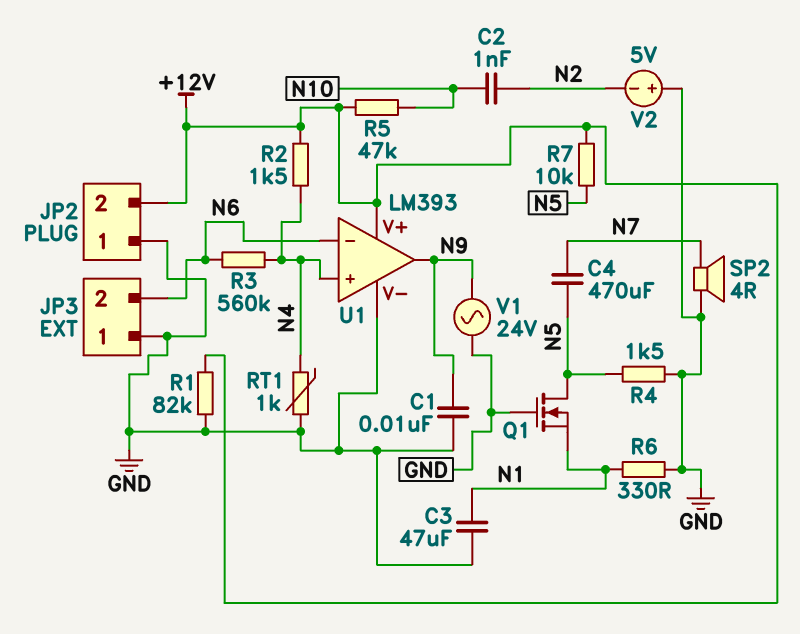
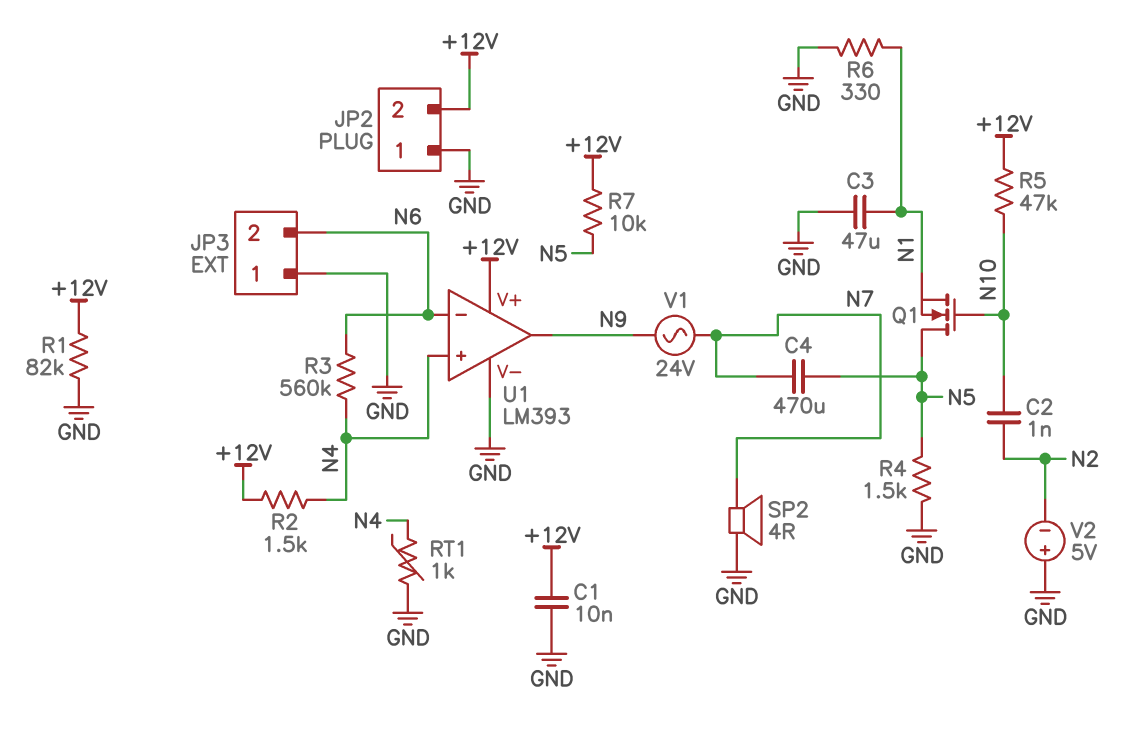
C1: 10nF (GND, N9) -> 10nF (+12V, GND)
Q1: NMOS (G GND, D N5, S N1) -> NMOS (G N10, D N5, S N1)
V1: AC 24V (GND, N9) -> AC 24V (N7, N9)

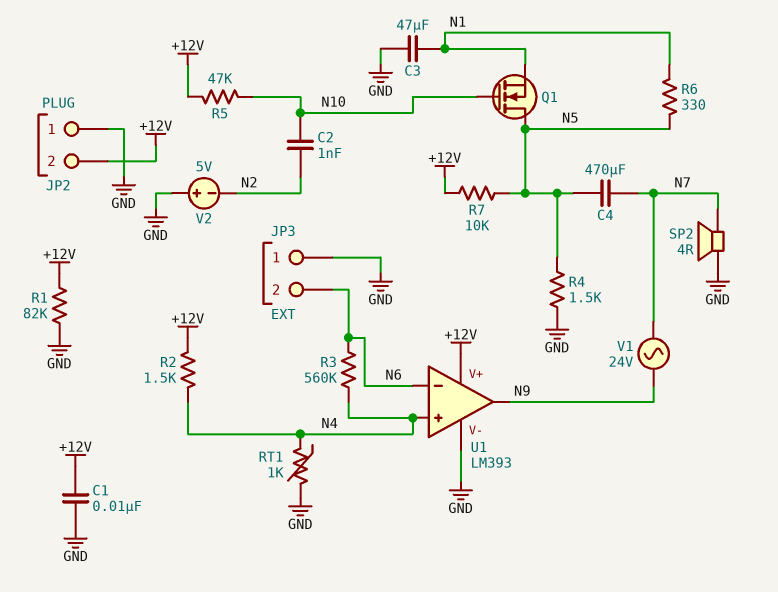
R6: 330 (GND, N1) -> 330 (N1, N5)

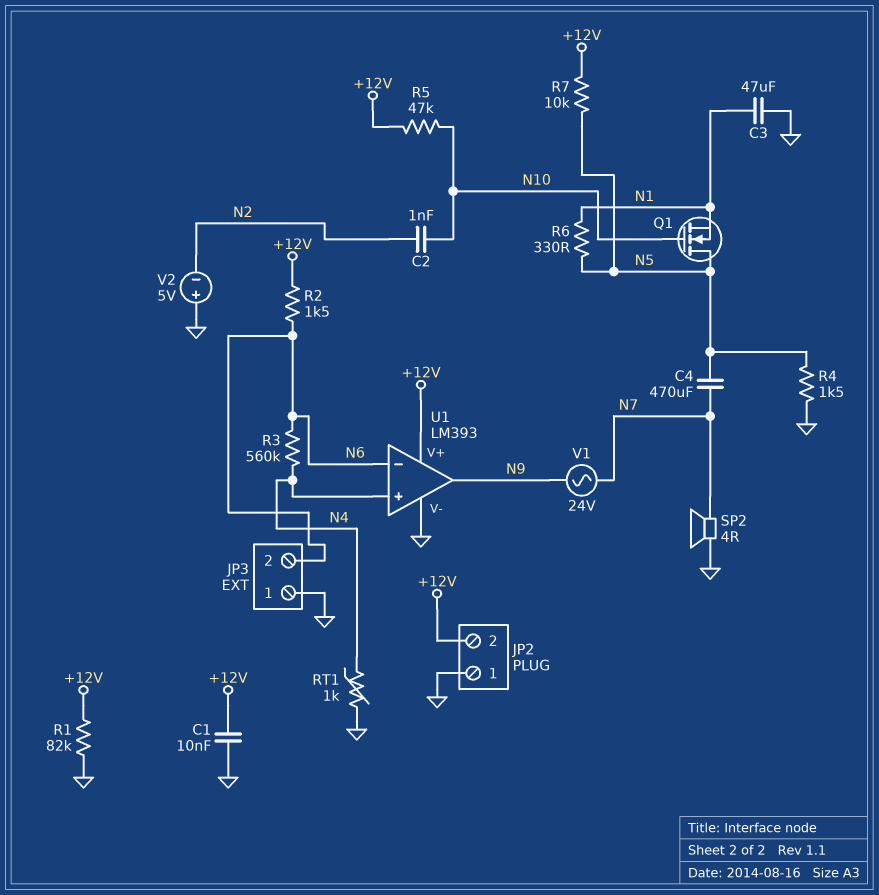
R2: 1.5k (+12V, N4) -> 1.5k (+12V, N6)

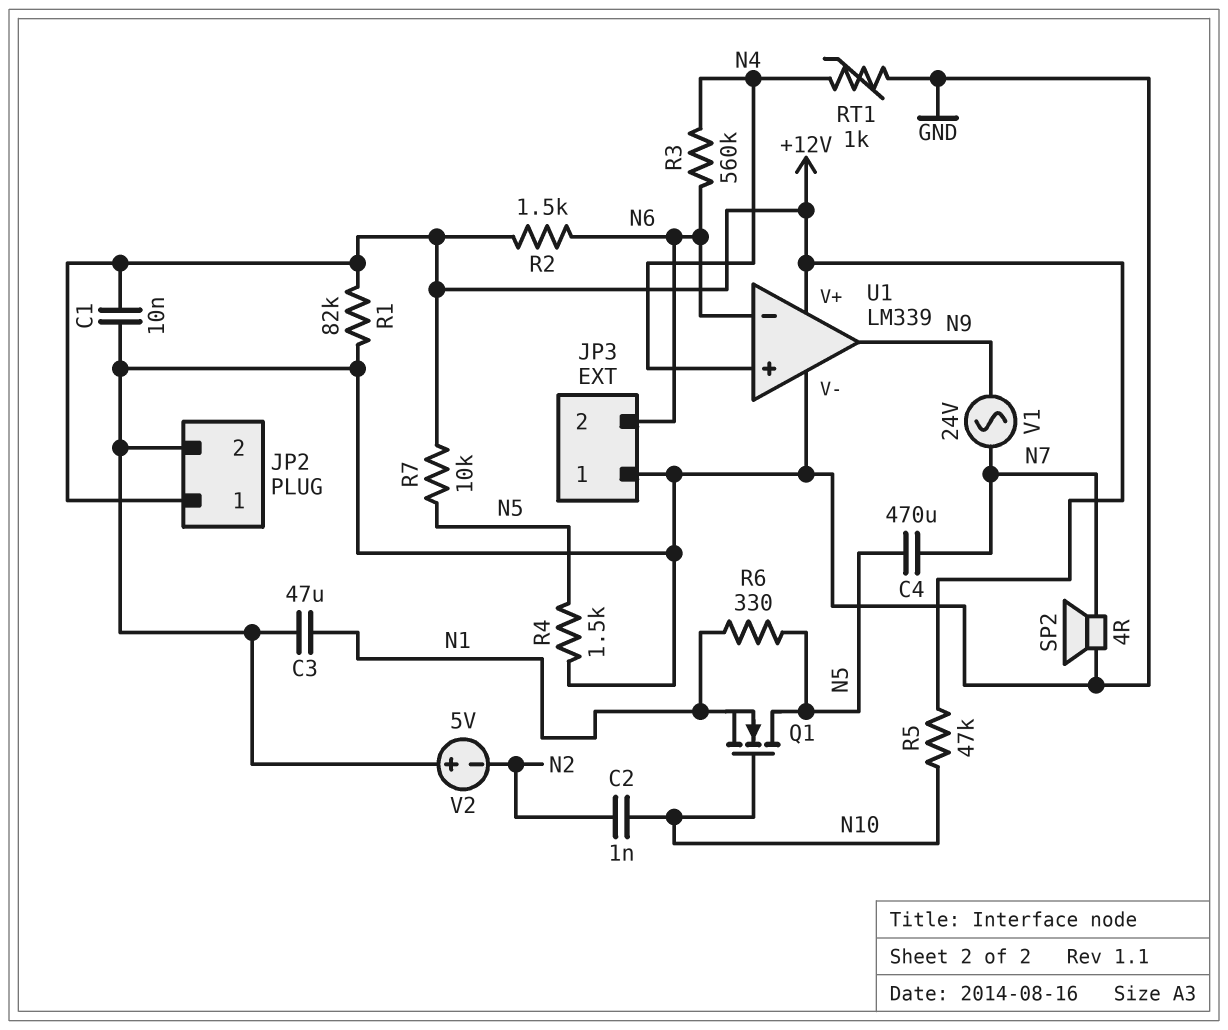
JP2 pin 1: GND -> +12V
JP2 pin 2: +12V -> GND
U1: LM393 -> LM339

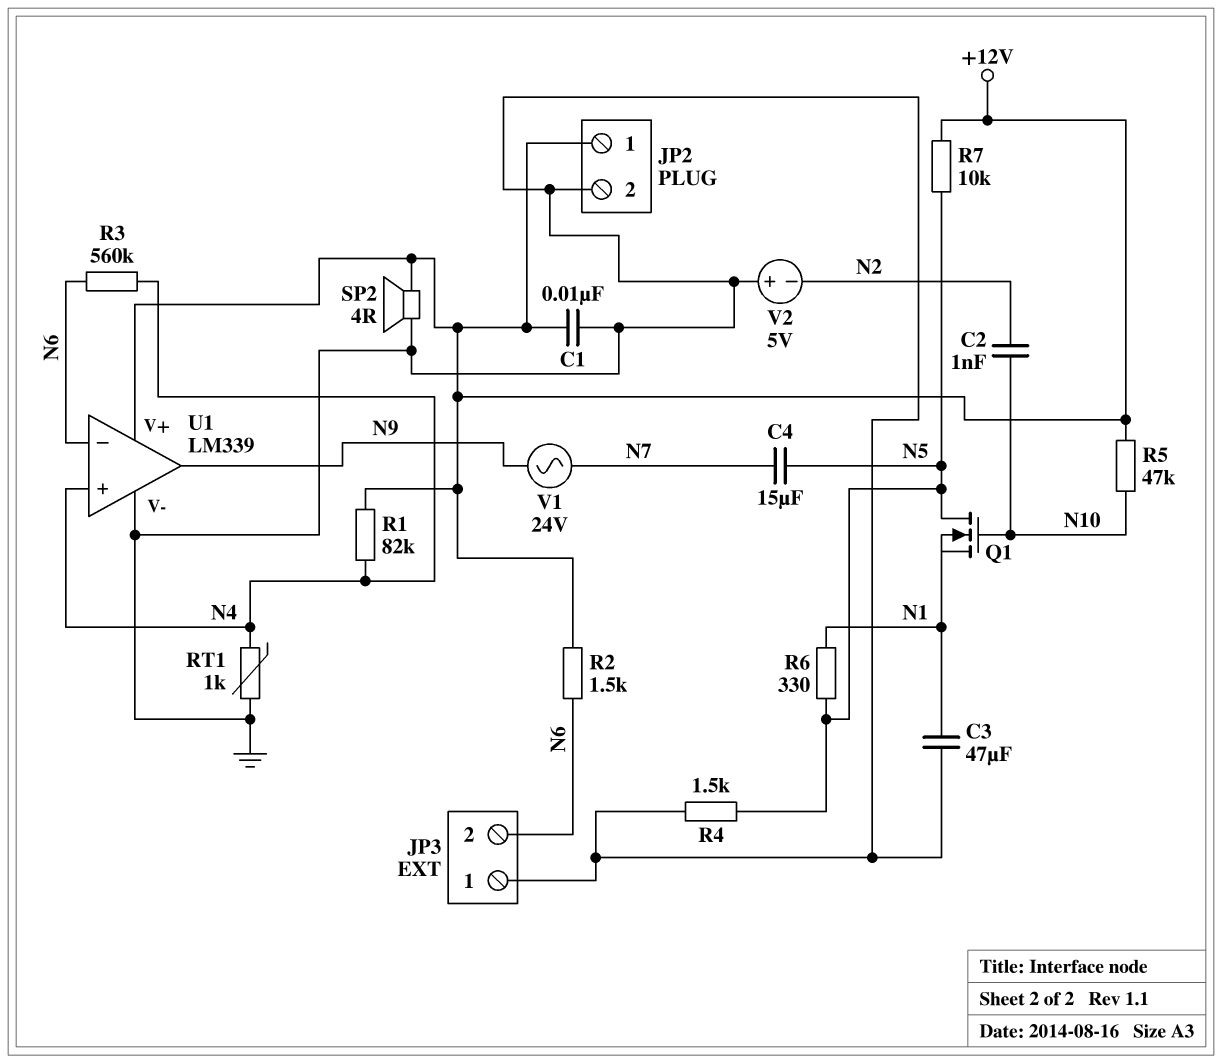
C4: 470uF (N5, N7) -> 15uF (N5, N7)
R1: 82k (+12V, GND) -> 82k (+12V, N4)
SP2: speaker 4R (GND, N7) -> speaker 4R (+12V, GND)

